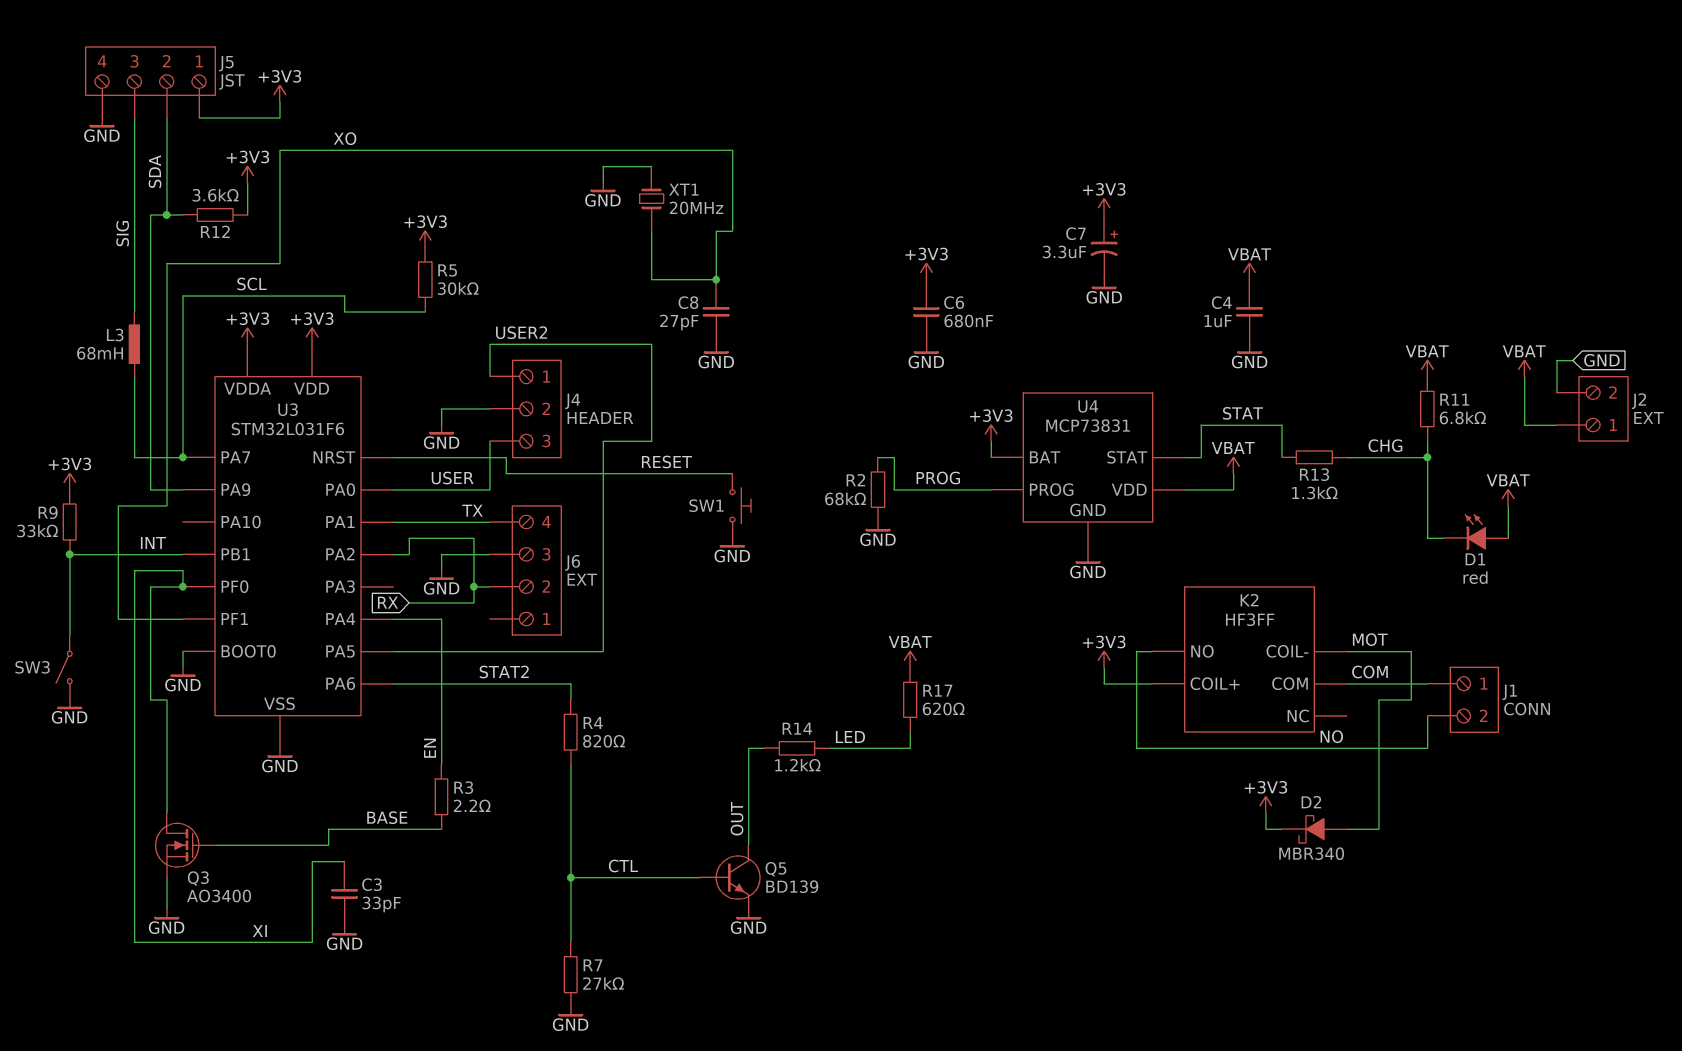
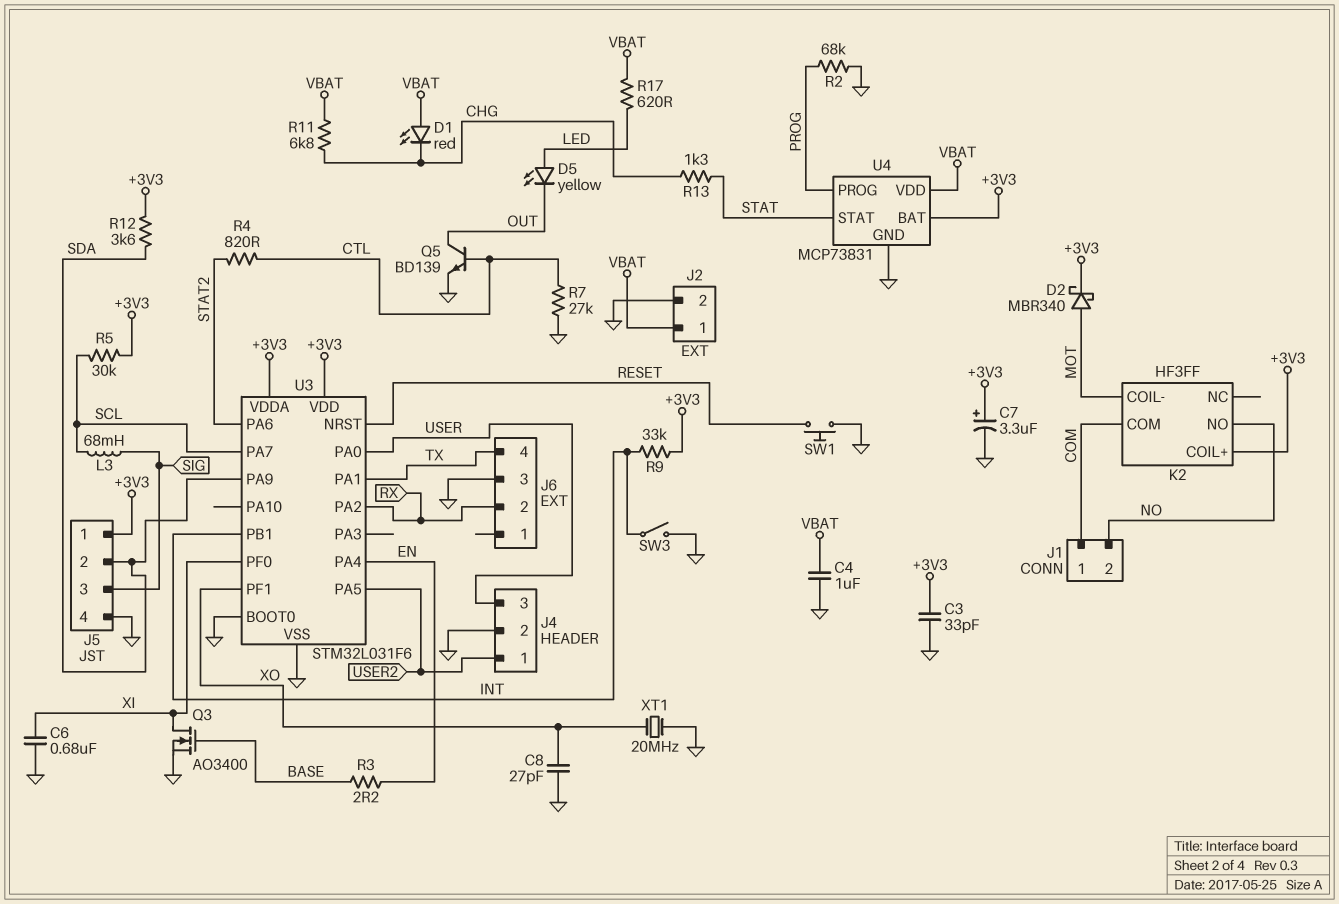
C3: 33pF (GND, XI) -> 33pF (+3V3, GND)
C6: 680nF (+3V3, GND) -> 680nF (GND, XI)
D5: none -> LED yellow (A LED, K OUT)
R14: 1.2k (LED, OUT) -> none

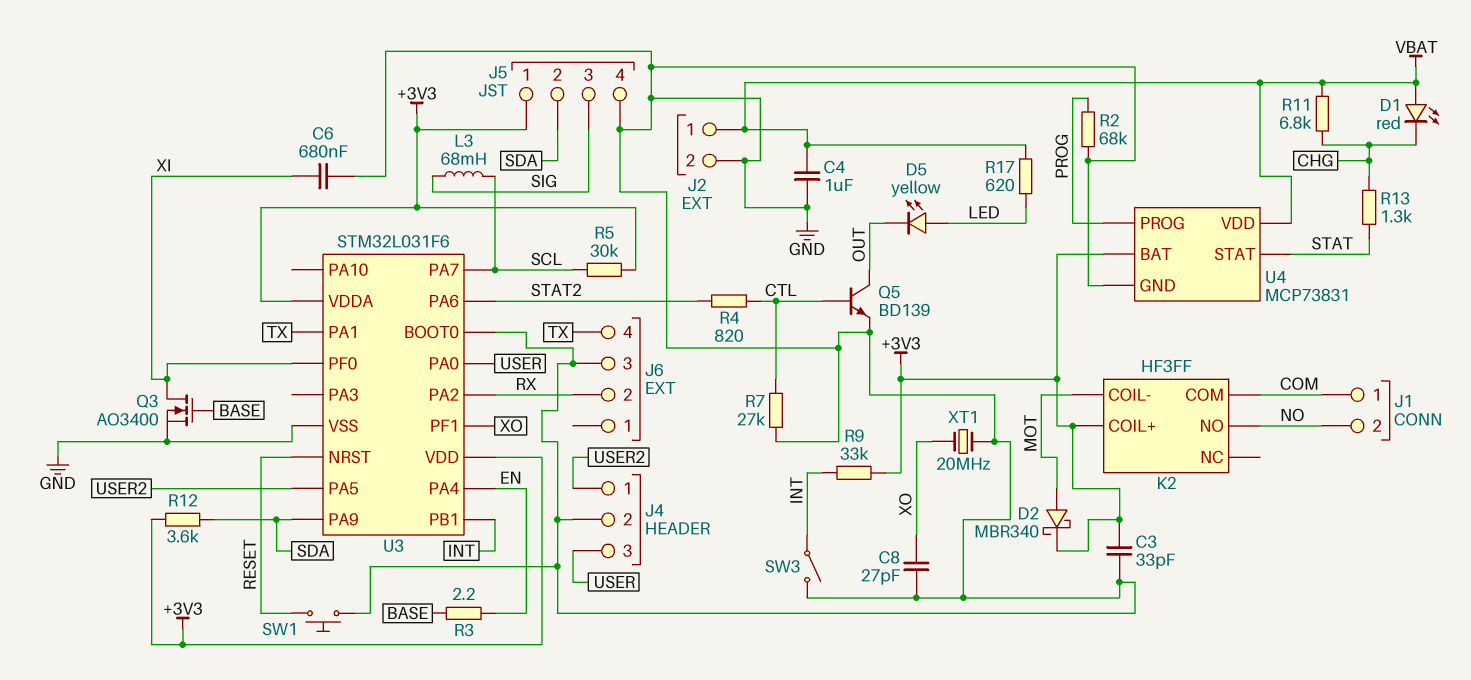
C7: 3.3uF (plus +3V3, minus GND) -> none

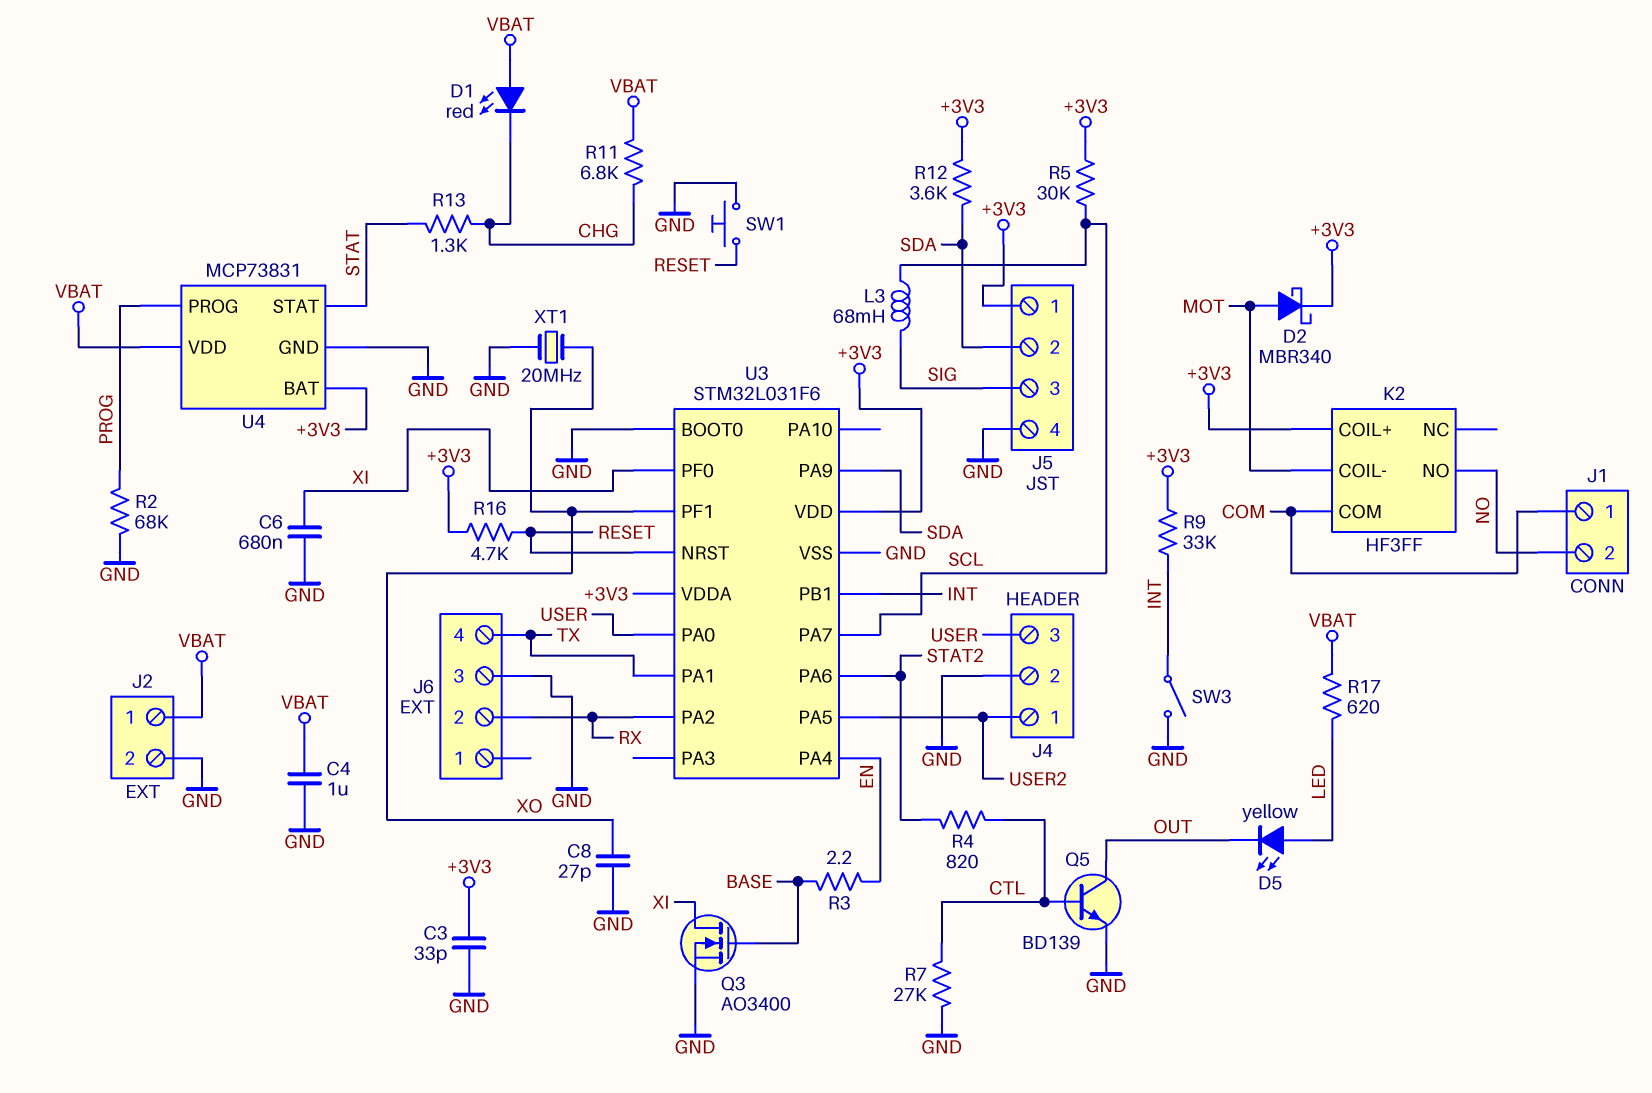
R16: none -> 4.7k (+3V3, RESET)

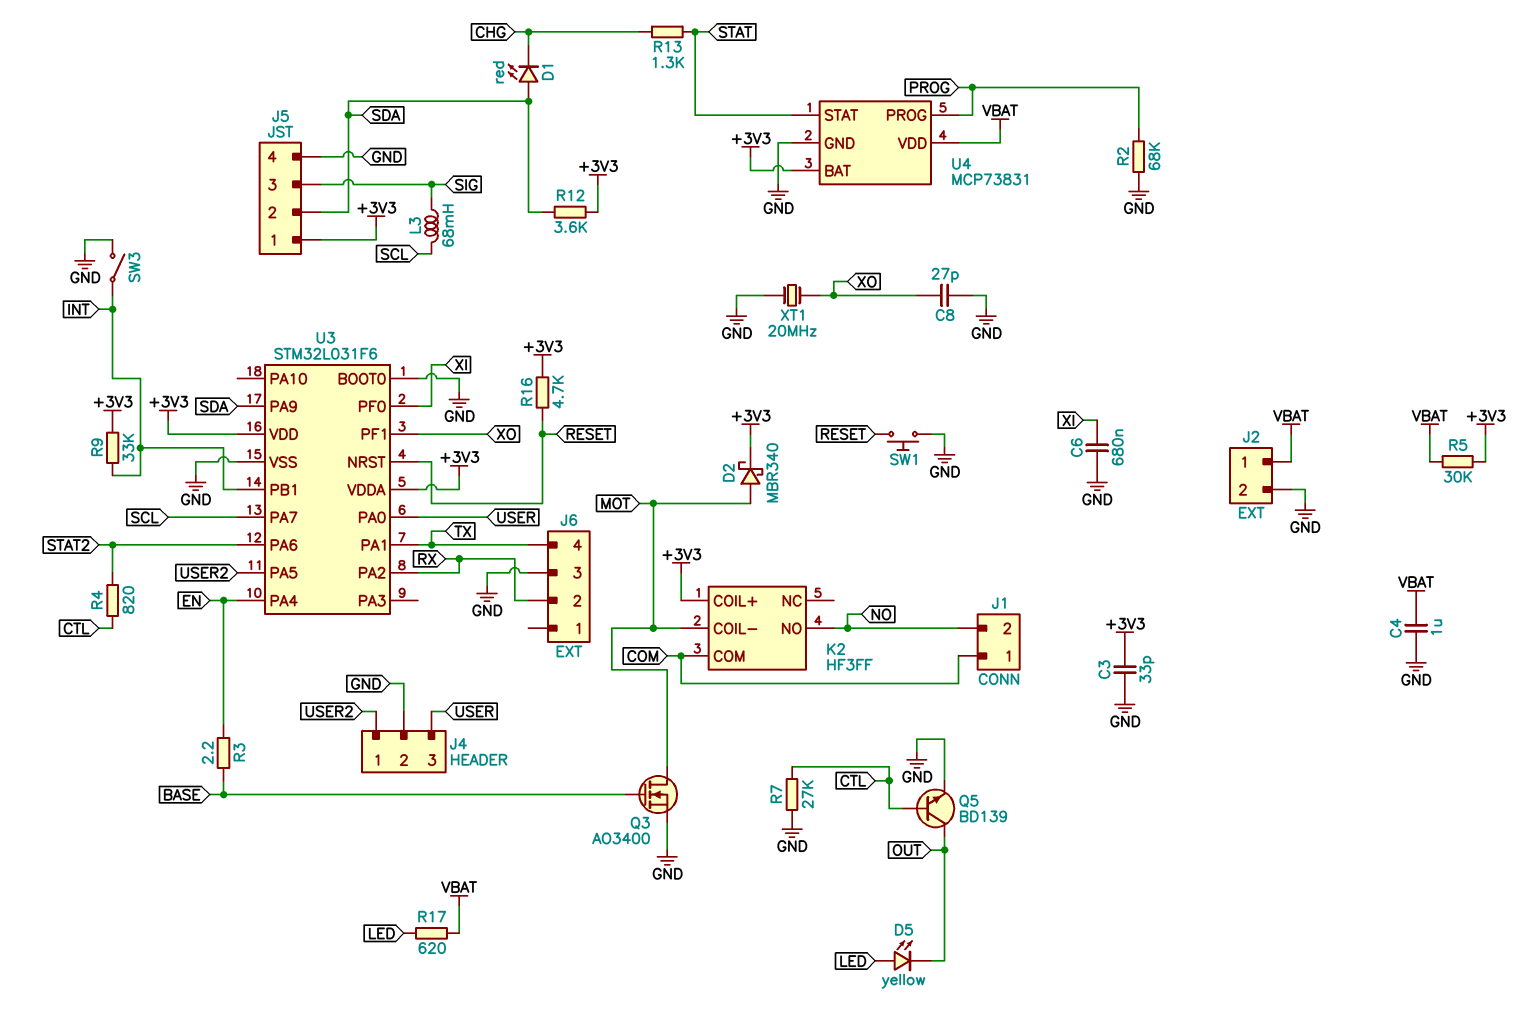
D1: LED red (A VBAT, K CHG) -> LED red (A SDA, K CHG)
Q3: NMOS AO3400 (G BASE, D XI, S GND) -> NMOS AO3400 (G BASE, D MOT, S GND)
R5: 30k (+3V3, SCL) -> 30k (+3V3, VBAT)
R11: 6.8k (CHG, VBAT) -> none

